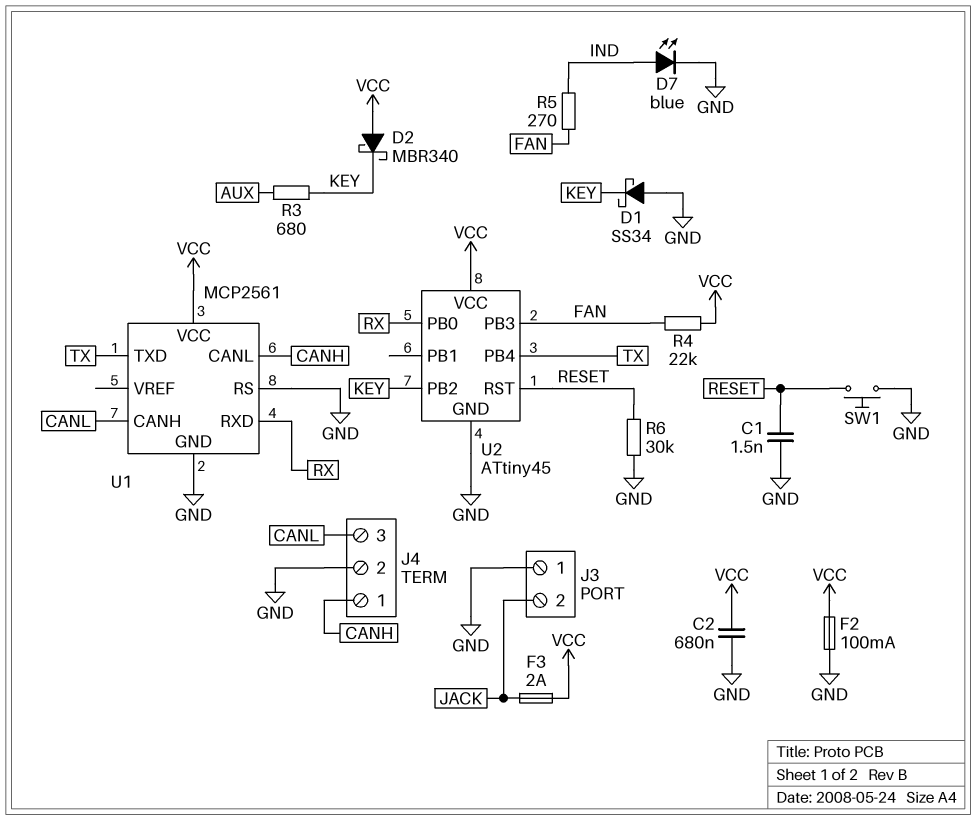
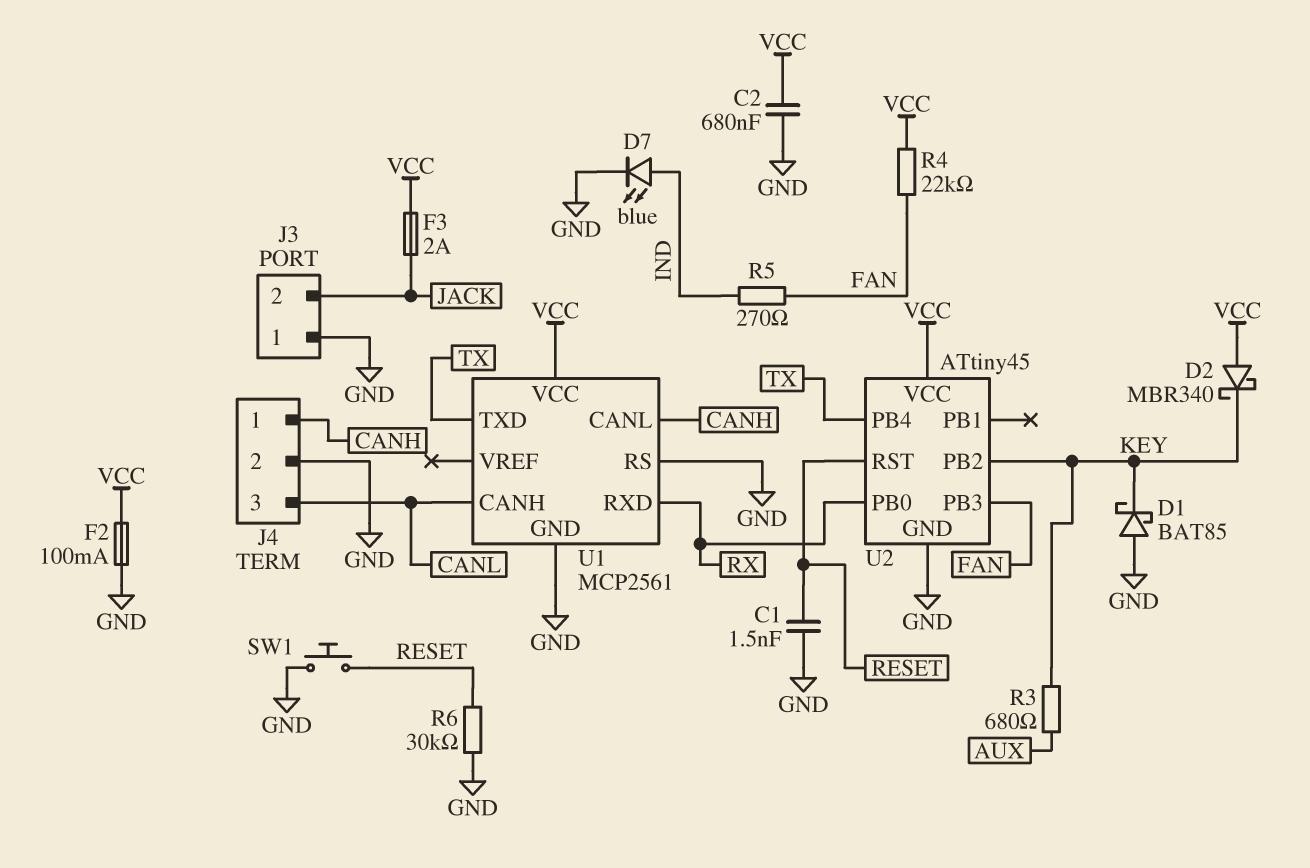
D1: schottky SS34 (A GND, K KEY) -> schottky BAT85 (A GND, K KEY)

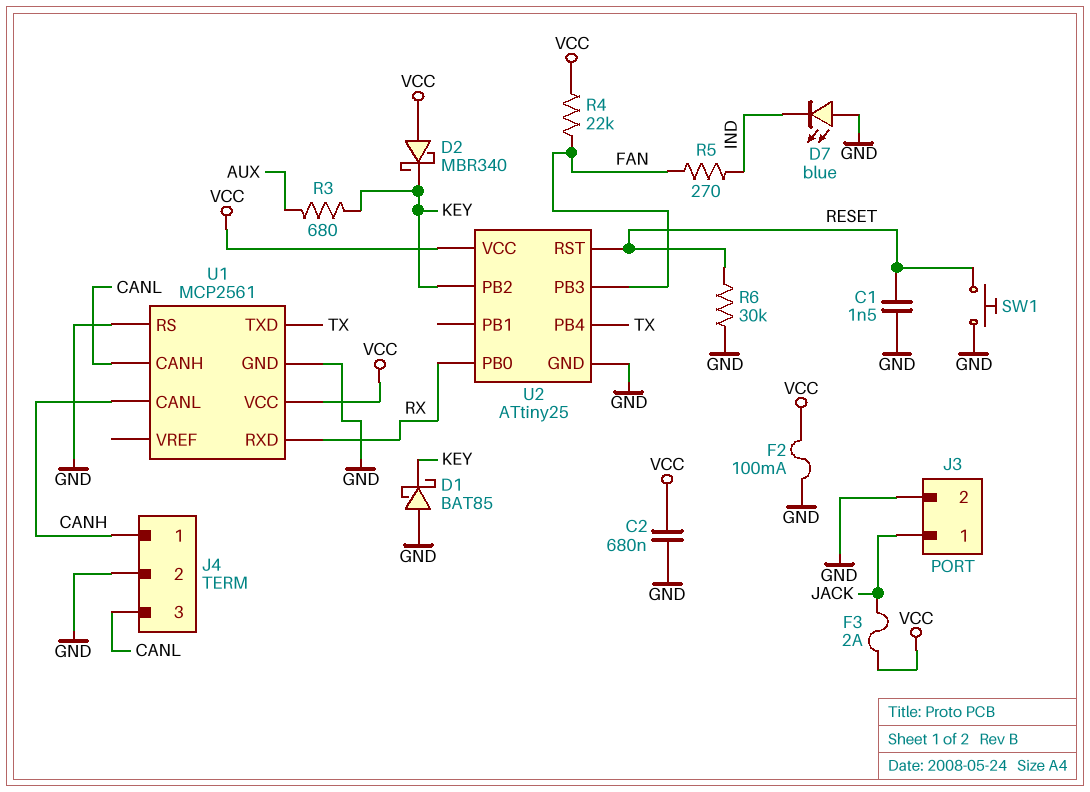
D7: LED blue (A IND, K GND) -> LED blue (A GND, K IND)
J3 pin 1: GND -> JACK
J3 pin 2: JACK -> GND
U2: ATtiny45 -> ATtiny25

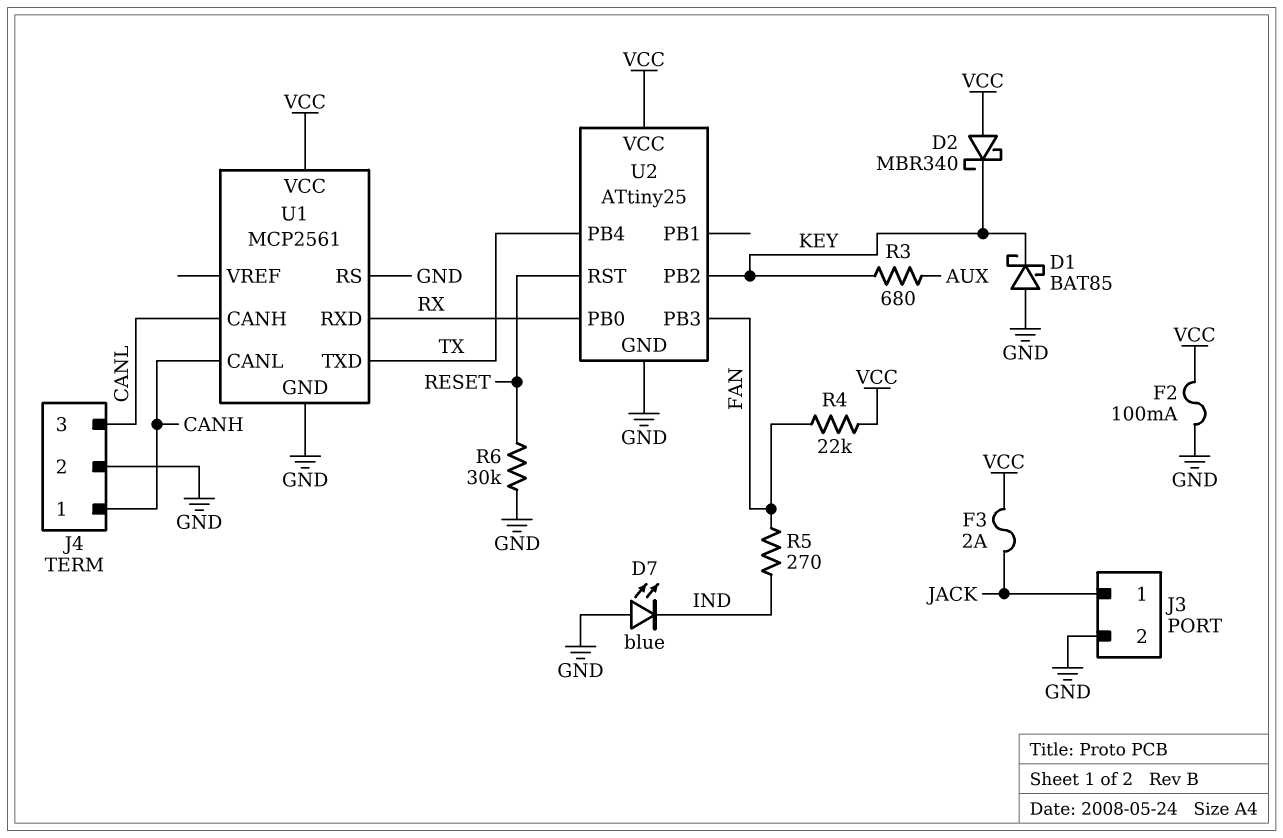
C1: 1.5nF (GND, RESET) -> none
C2: 680nF (GND, VCC) -> none
SW1: button (GND, RESET) -> none

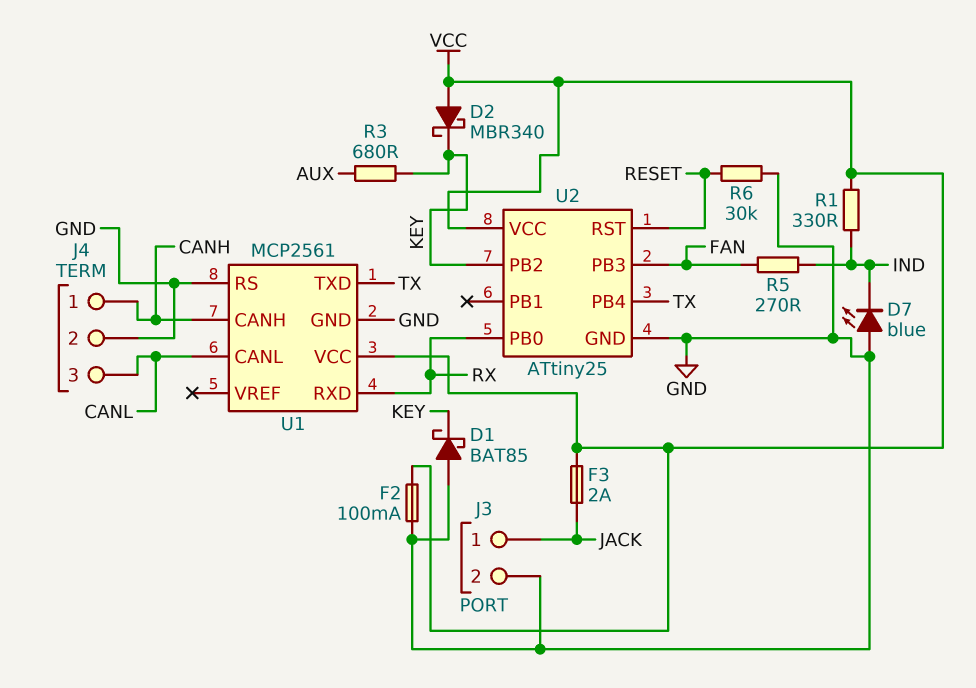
R1: none -> 330 (IND, VCC)
R4: 22k (FAN, VCC) -> none
U1 pin CANH: CANL -> CANH
U1 pin CANL: CANH -> CANL

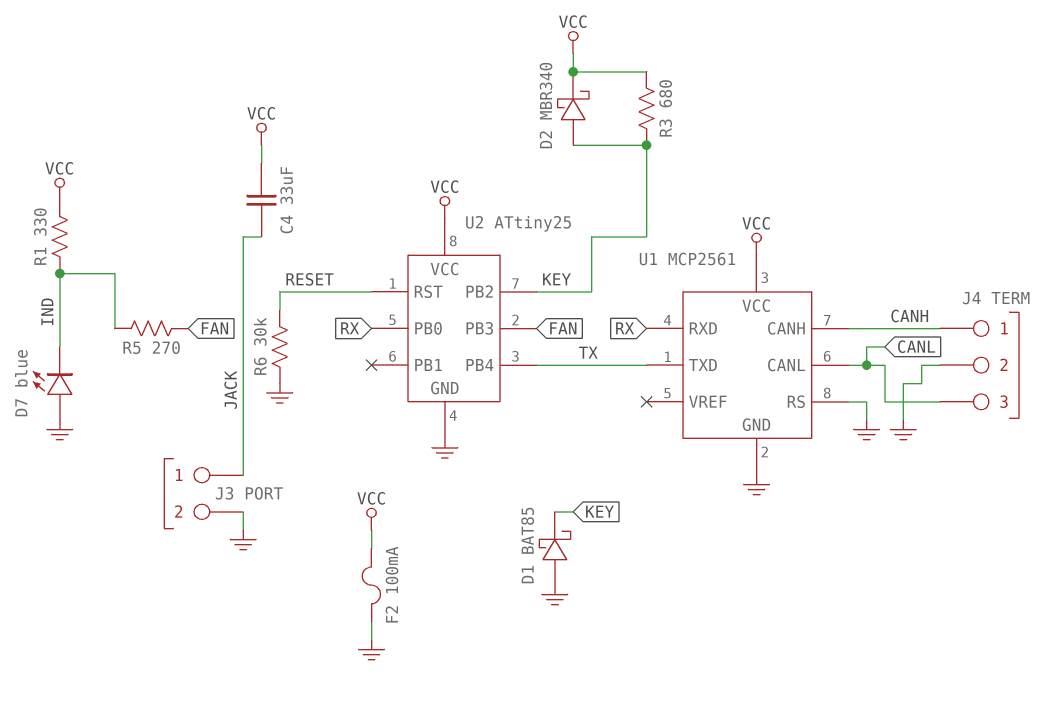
C4: none -> 33uF (JACK, VCC)
D2: schottky MBR340 (A VCC, K KEY) -> schottky MBR340 (A KEY, K VCC)
F3: 2A (JACK, VCC) -> none
R3: 680 (AUX, KEY) -> 680 (KEY, VCC)

